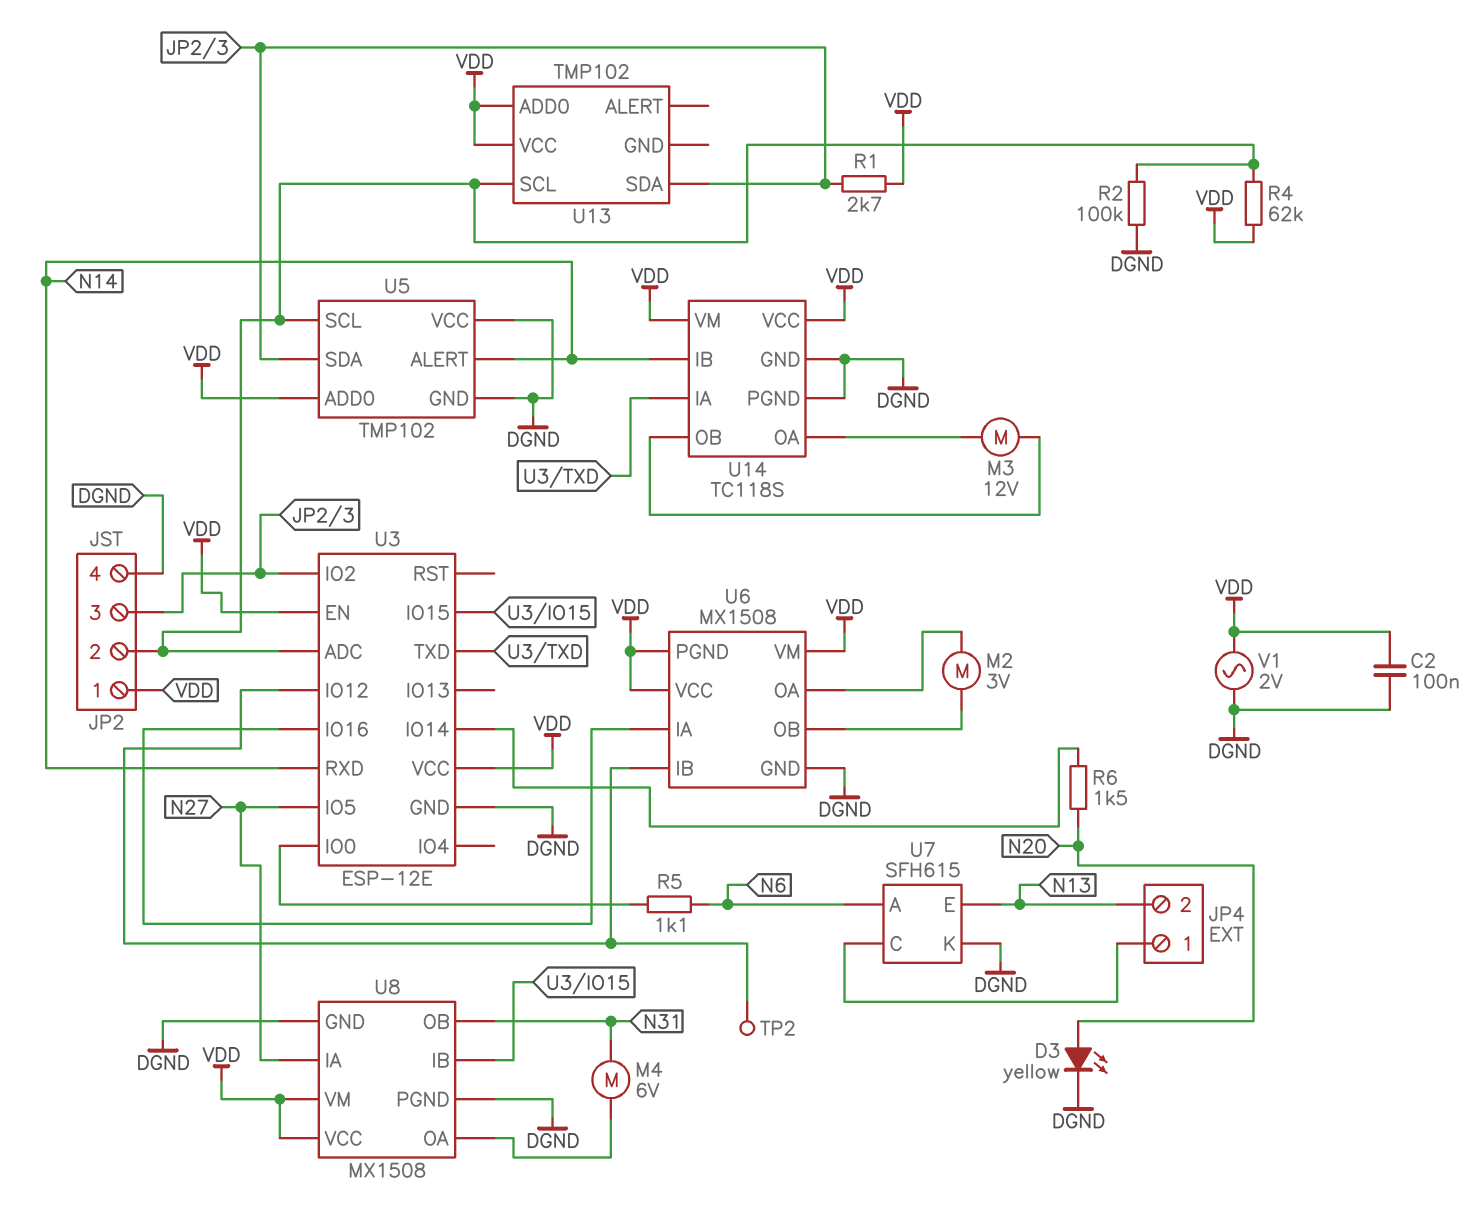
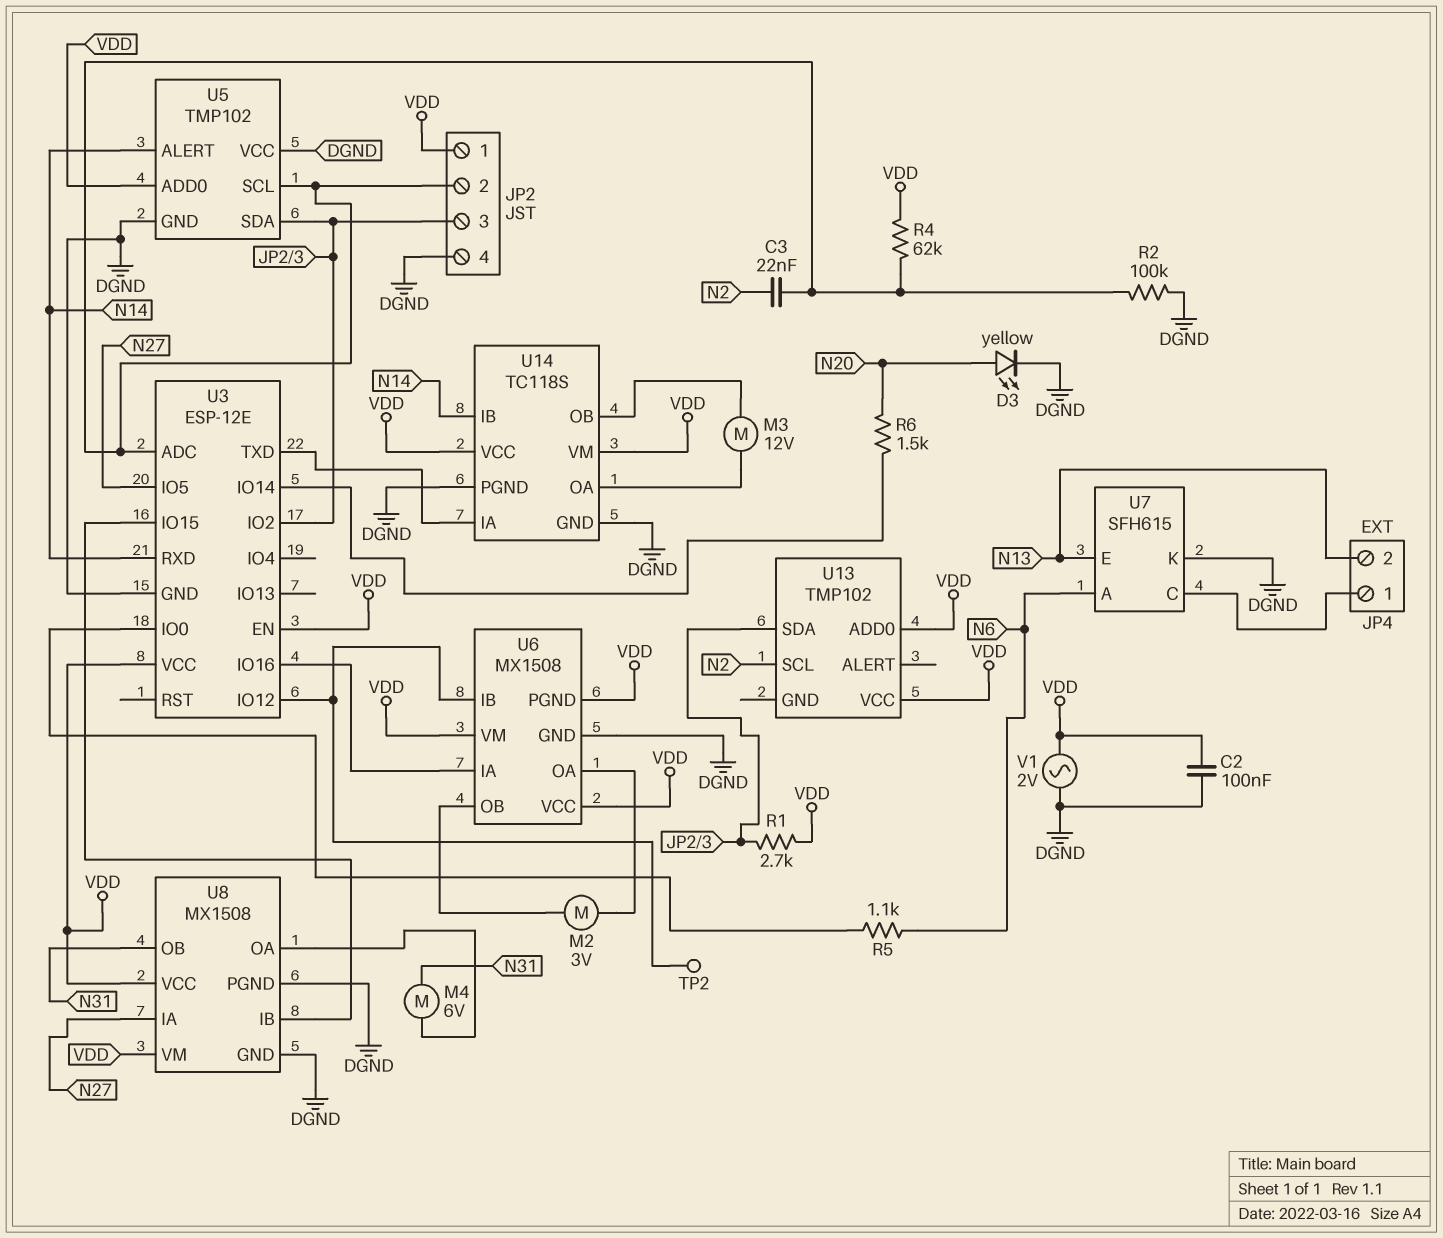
C3: none -> 22nF (JP2/2, N2)
U13 pin SCL: JP2/2 -> N2

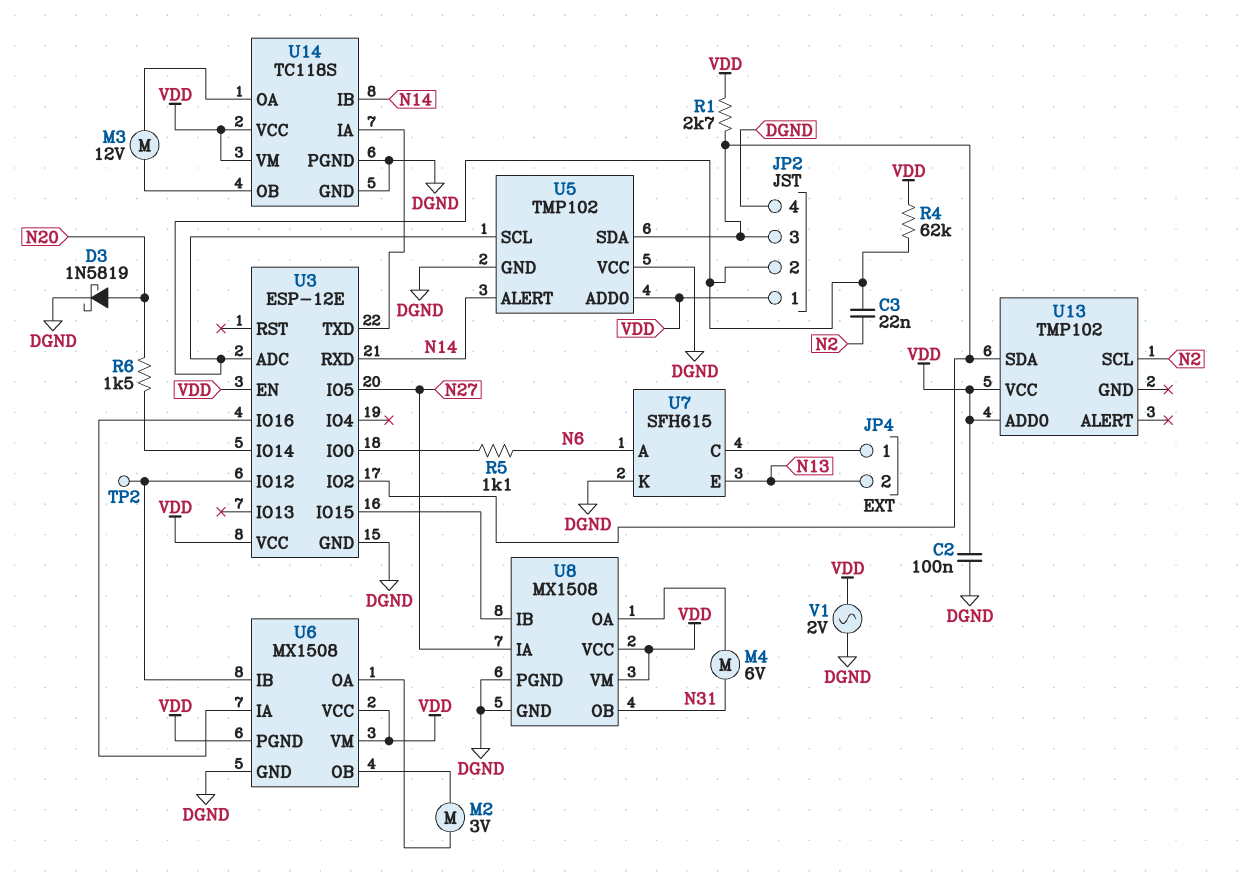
D3: LED yellow (A N20, K DGND) -> schottky 1N5819 (A N20, K DGND)
R2: 100k (DGND, JP2/2) -> none

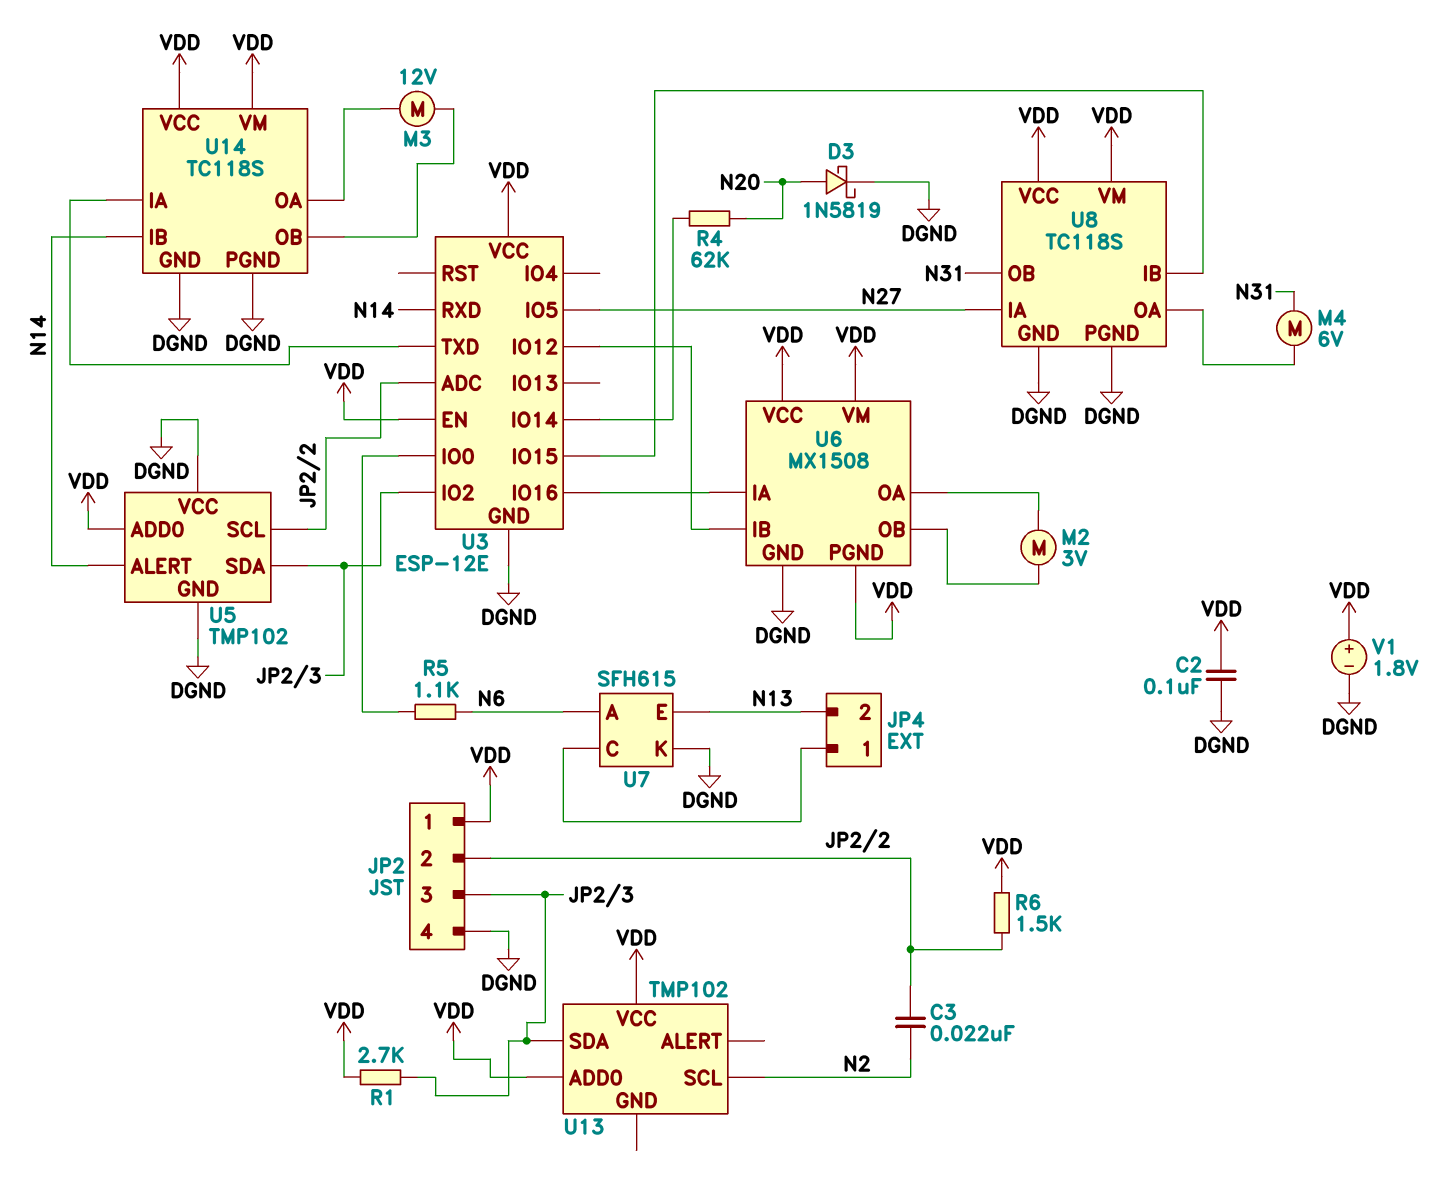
R4: 62k (JP2/2, VDD) -> 62k (N20, U3/IO14)
R6: 1.5k (N20, U3/IO14) -> 1.5k (JP2/2, VDD)
TP2: test point (U3/IO12) -> none
U8: MX1508 -> TC118S
V1: AC 2V (DGND, VDD) -> 1.8V (plus VDD, minus DGND)

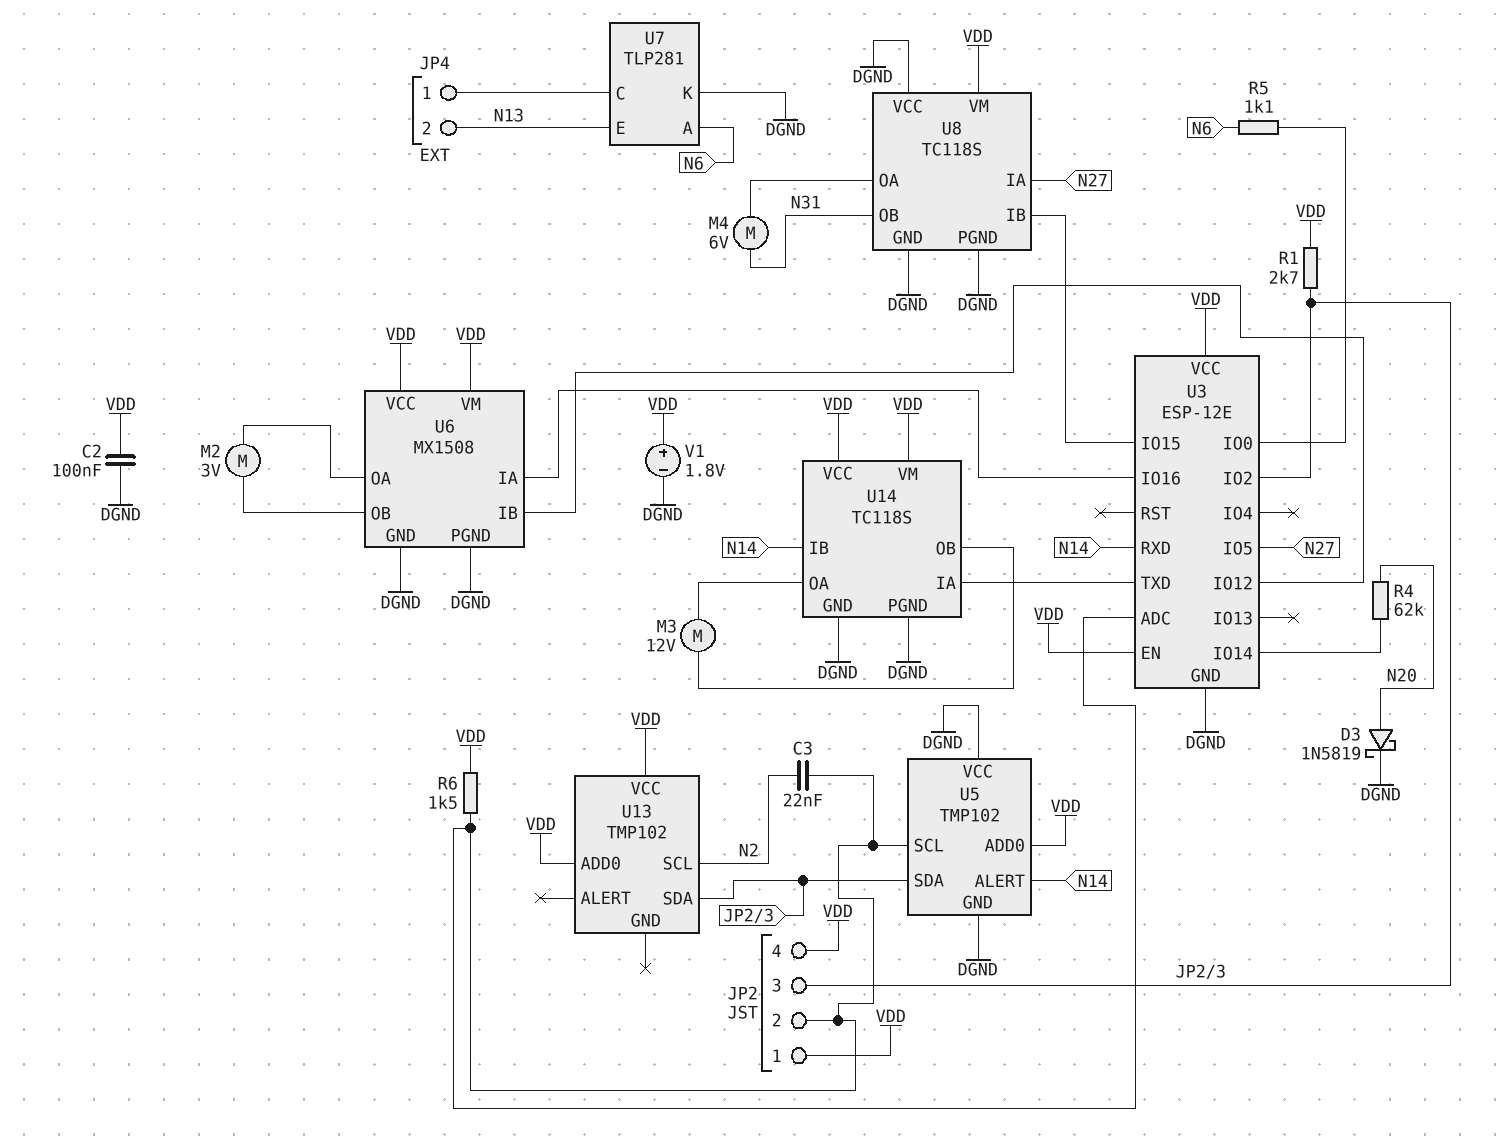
JP2 pin 4: DGND -> VDD
U6 pin PGND: VDD -> DGND
U7: SFH615 -> TLP281
U8 pin VCC: VDD -> DGND

